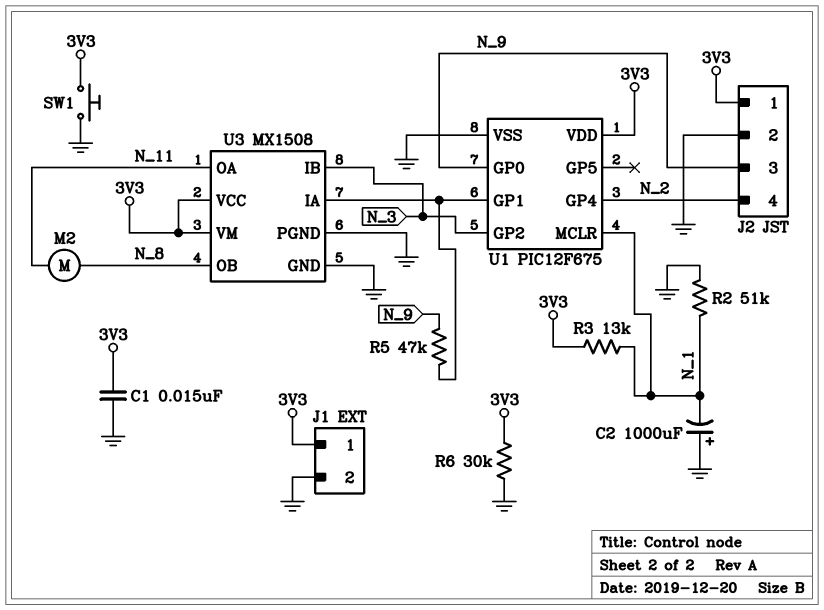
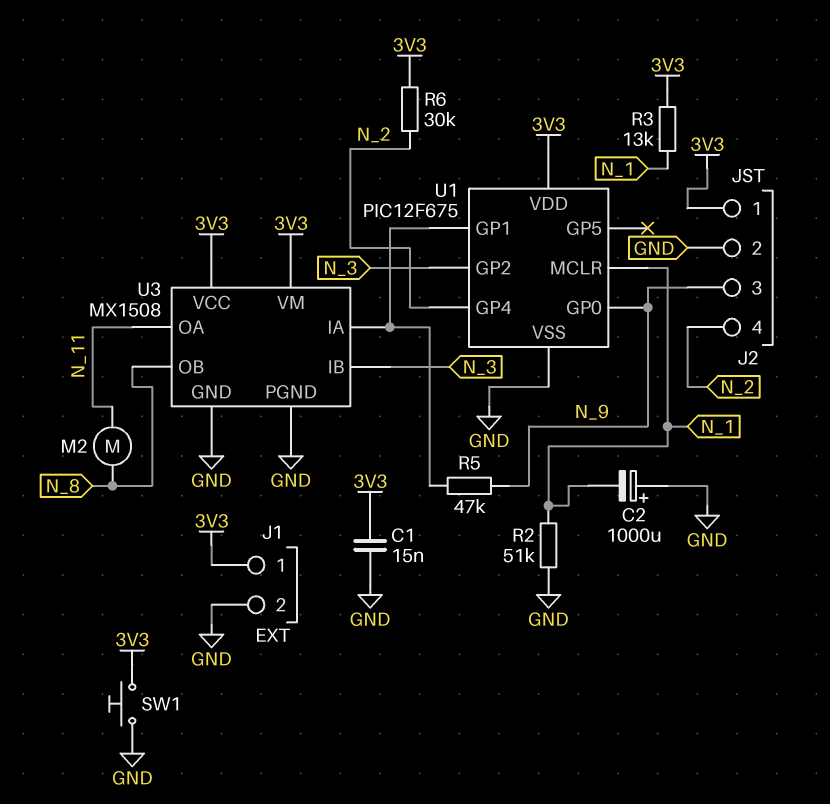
R6: 30k (3V3, GND) -> 30k (3V3, N_2)

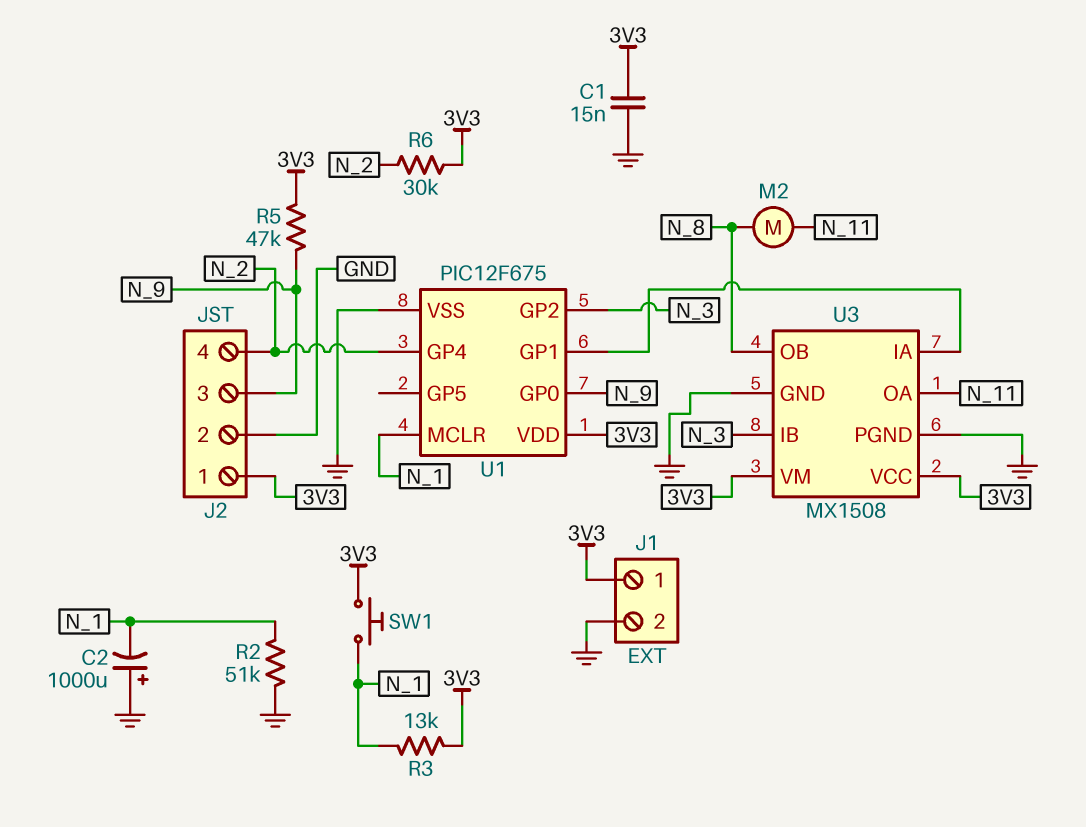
R5: 47k (N_9, U1/GP1) -> 47k (3V3, N_9)
SW1: button (3V3, GND) -> button (3V3, N_1)

